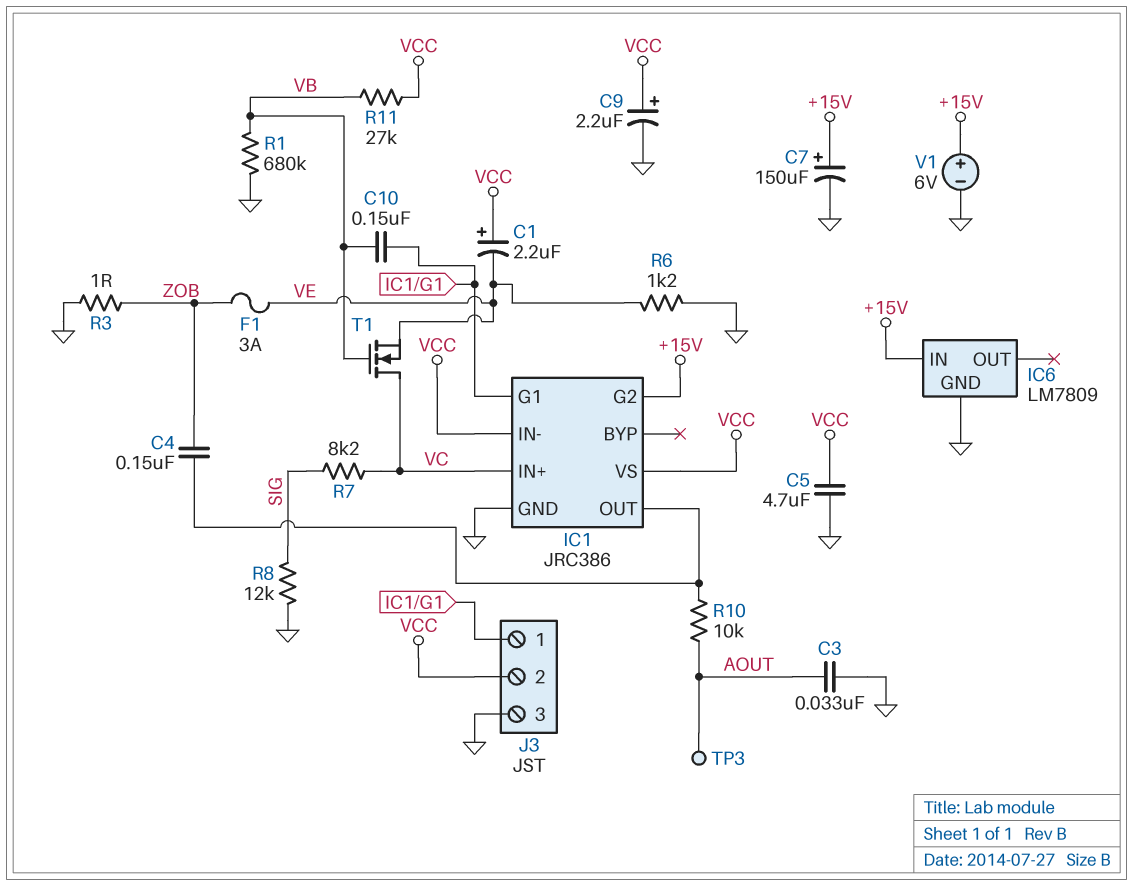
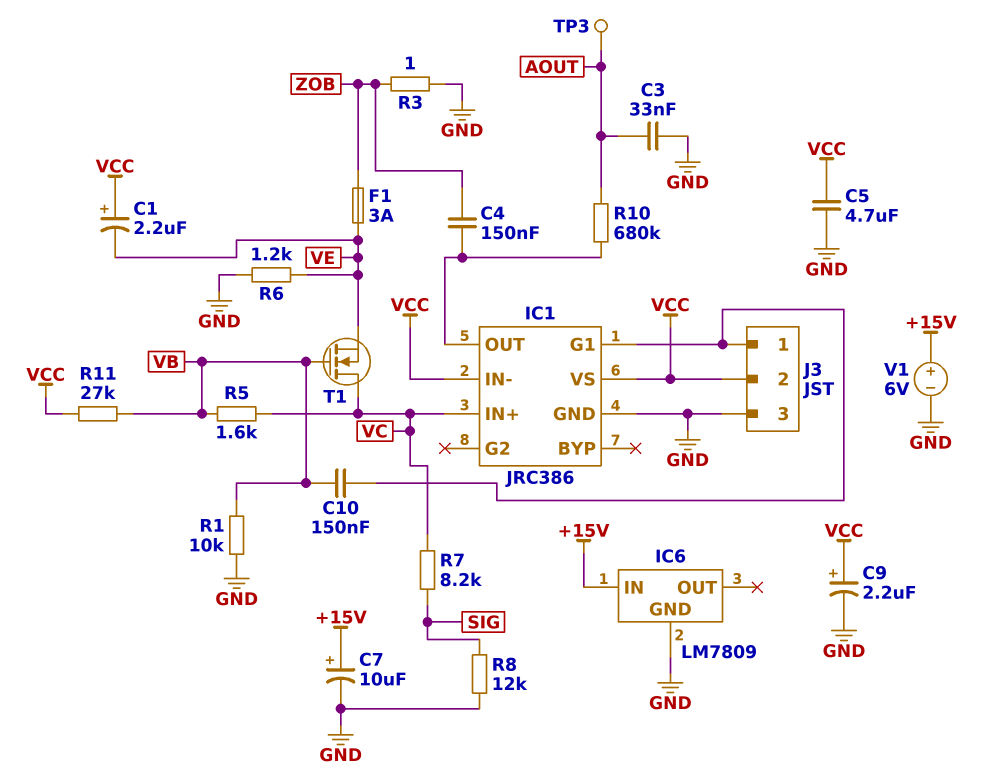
C7: 150uF (plus +15V, minus GND) -> 10uF (plus +15V, minus GND)
IC1 pin G2: +15V -> none
R1: 680k (GND, VB) -> 10k (GND, VB)
R5: none -> 1.6k (VB, VC)
R10: 10k (AOUT, IC1/OUT) -> 680k (AOUT, IC1/OUT)

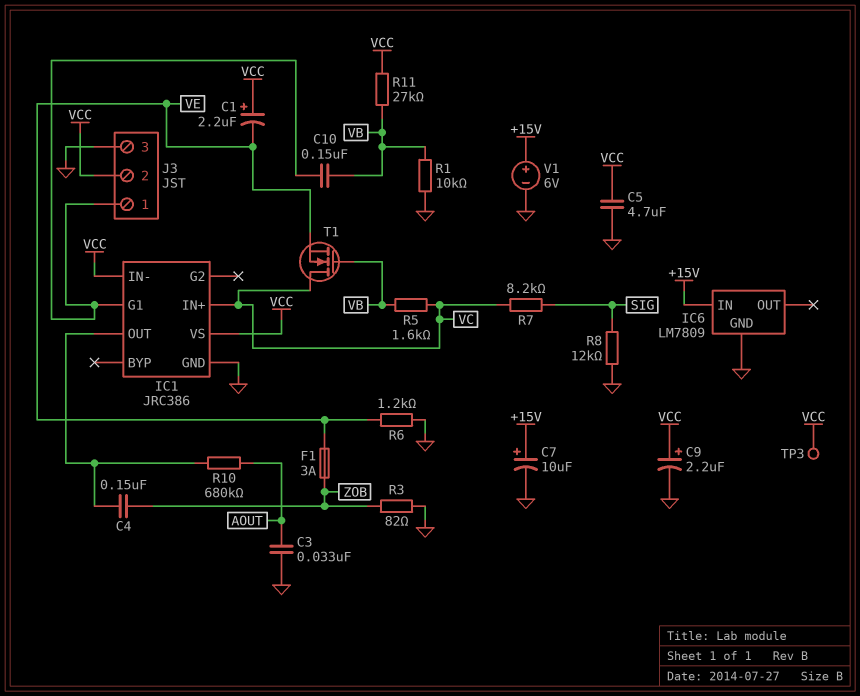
R3: 1 (GND, ZOB) -> 82 (GND, ZOB)
TP3: test point (AOUT) -> test point (VCC)

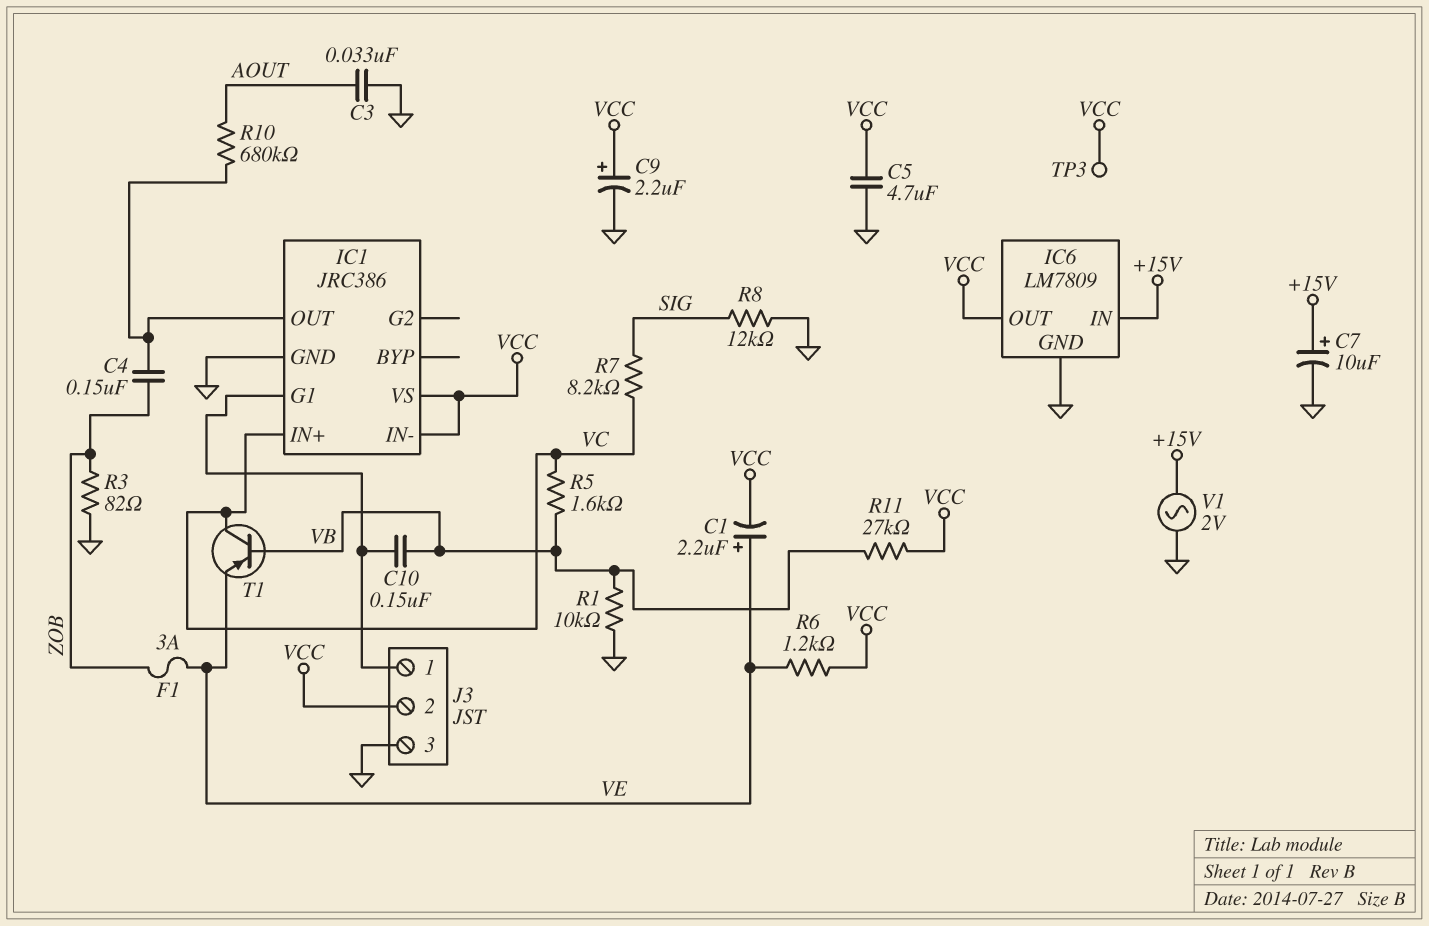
C1: 2.2uF (plus VCC, minus VE) -> 2.2uF (plus VE, minus VCC)
IC6 pin OUT: none -> VCC
R6: 1.2k (GND, VE) -> 1.2k (VCC, VE)
T1: NMOS (G VB, D VC, S VE) -> PNP (B VB, C VC, E VE)
V1: 6V (plus +15V, minus GND) -> AC 2V (+15V, GND)

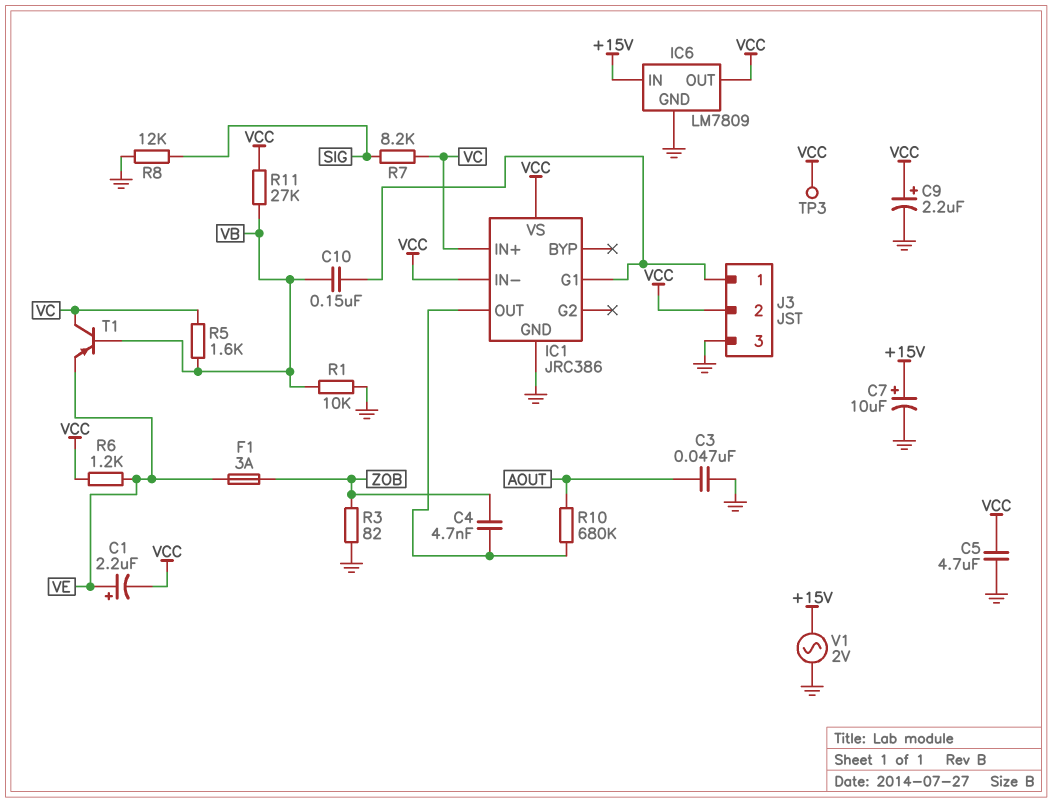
C3: 33nF (AOUT, GND) -> 47nF (AOUT, GND)
C4: 150nF (IC1/OUT, ZOB) -> 4.7nF (IC1/OUT, ZOB)

